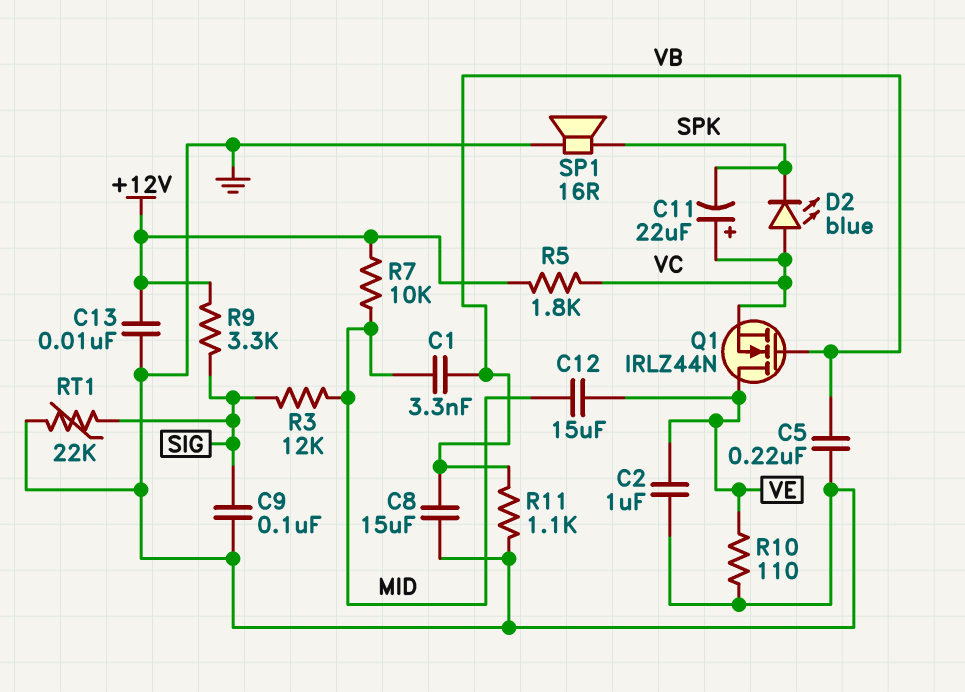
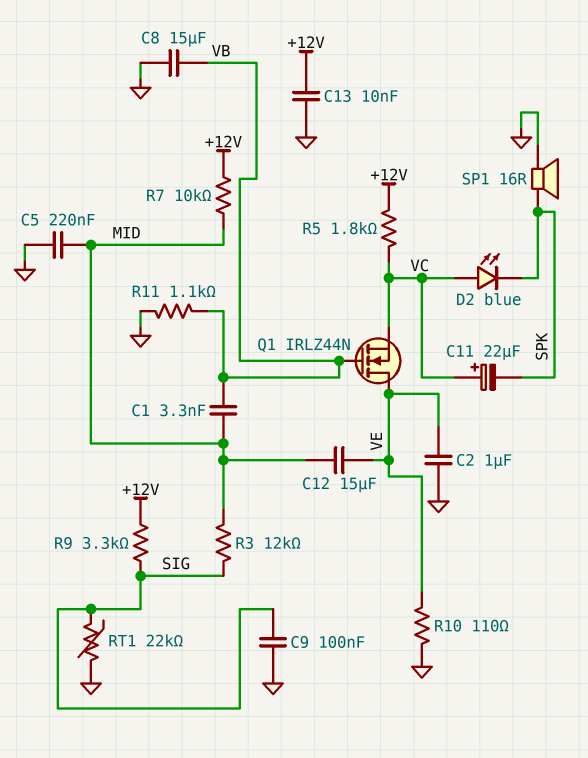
C5: 220nF (GND, VB) -> 220nF (GND, MID)

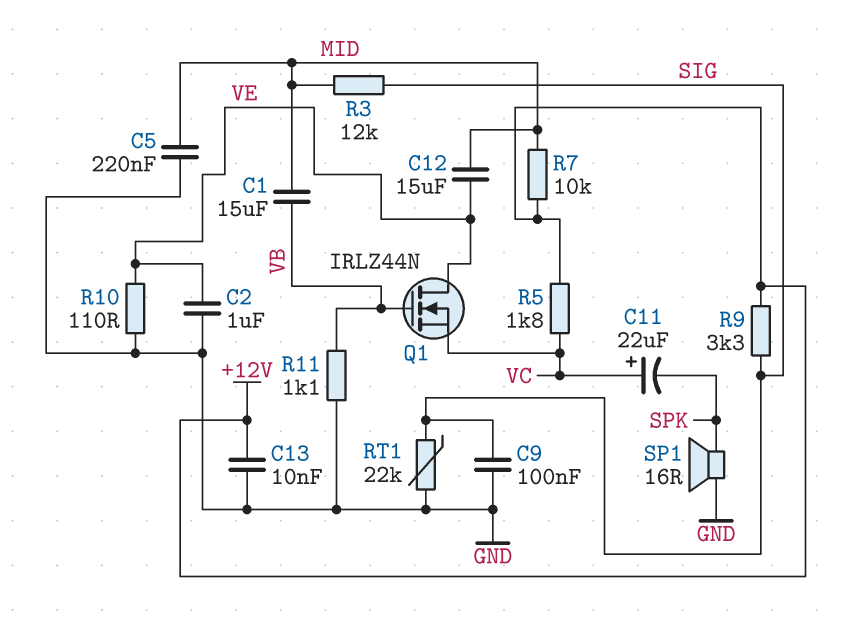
C1: 3.3nF (MID, VB) -> 15uF (MID, VB)
C8: 15uF (GND, VB) -> none
D2: LED blue (A VC, K SPK) -> none

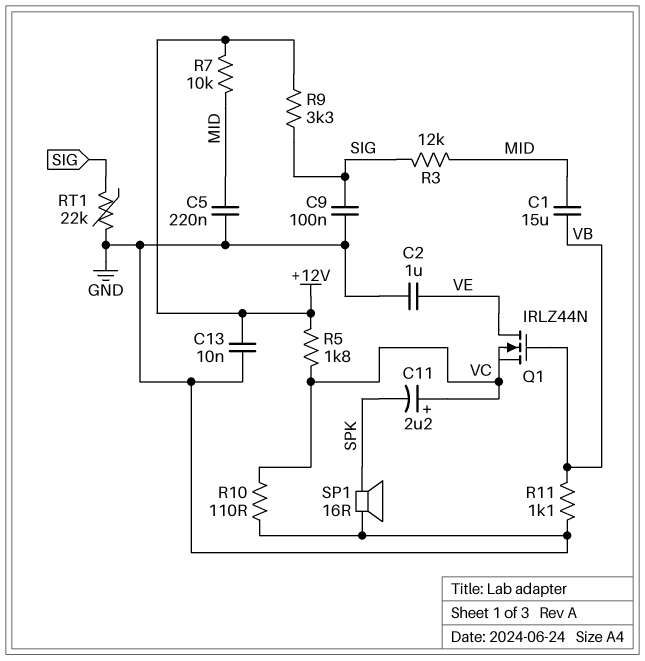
C11: 22uF (plus VC, minus SPK) -> 2.2uF (plus VC, minus SPK)
C12: 15uF (MID, VE) -> none
R10: 110 (GND, VE) -> 110 (GND, VC)

